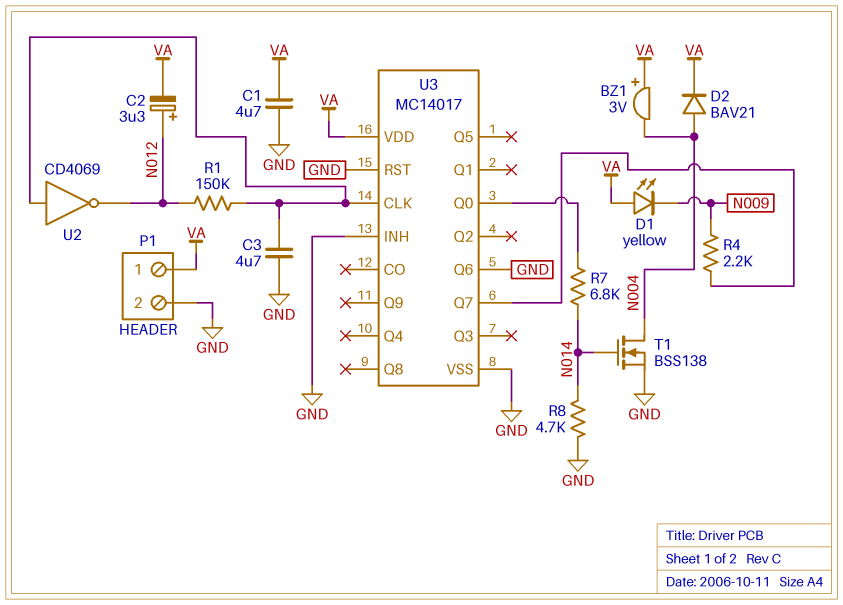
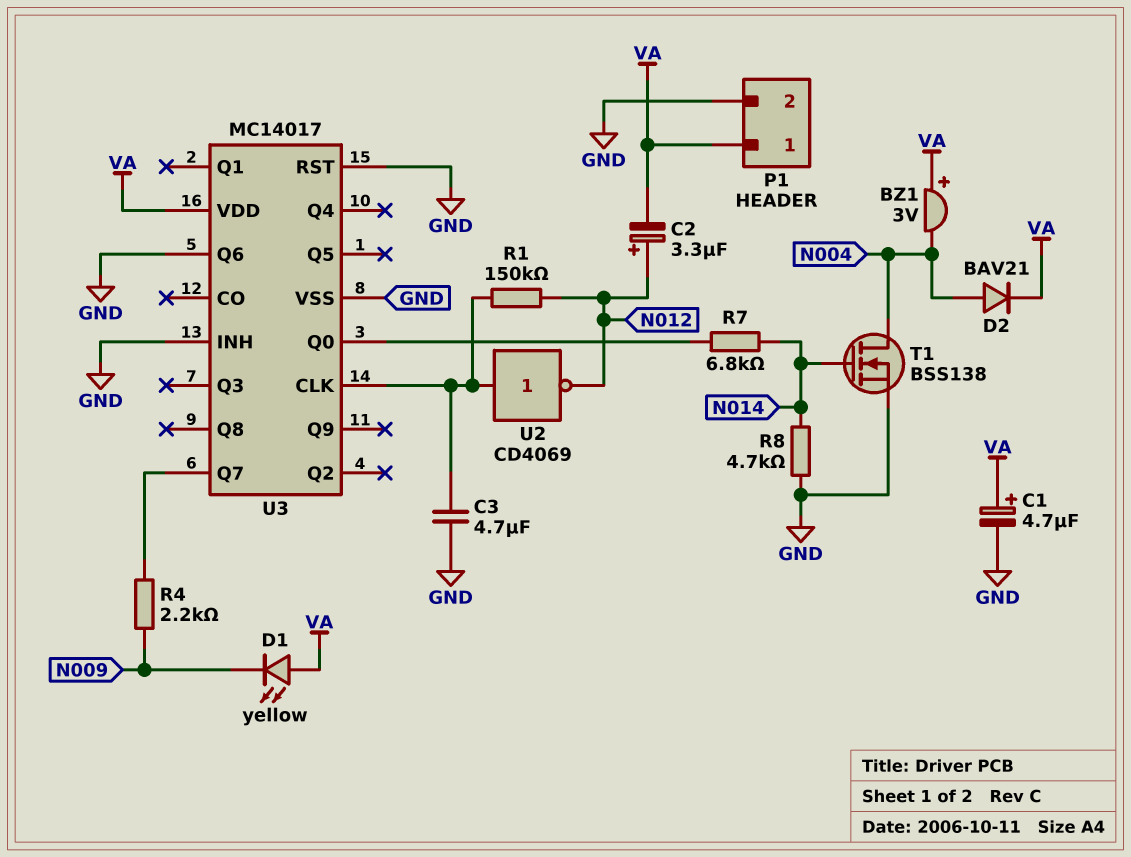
C1: 4.7uF (GND, VA) -> 4.7uF (plus VA, minus GND)

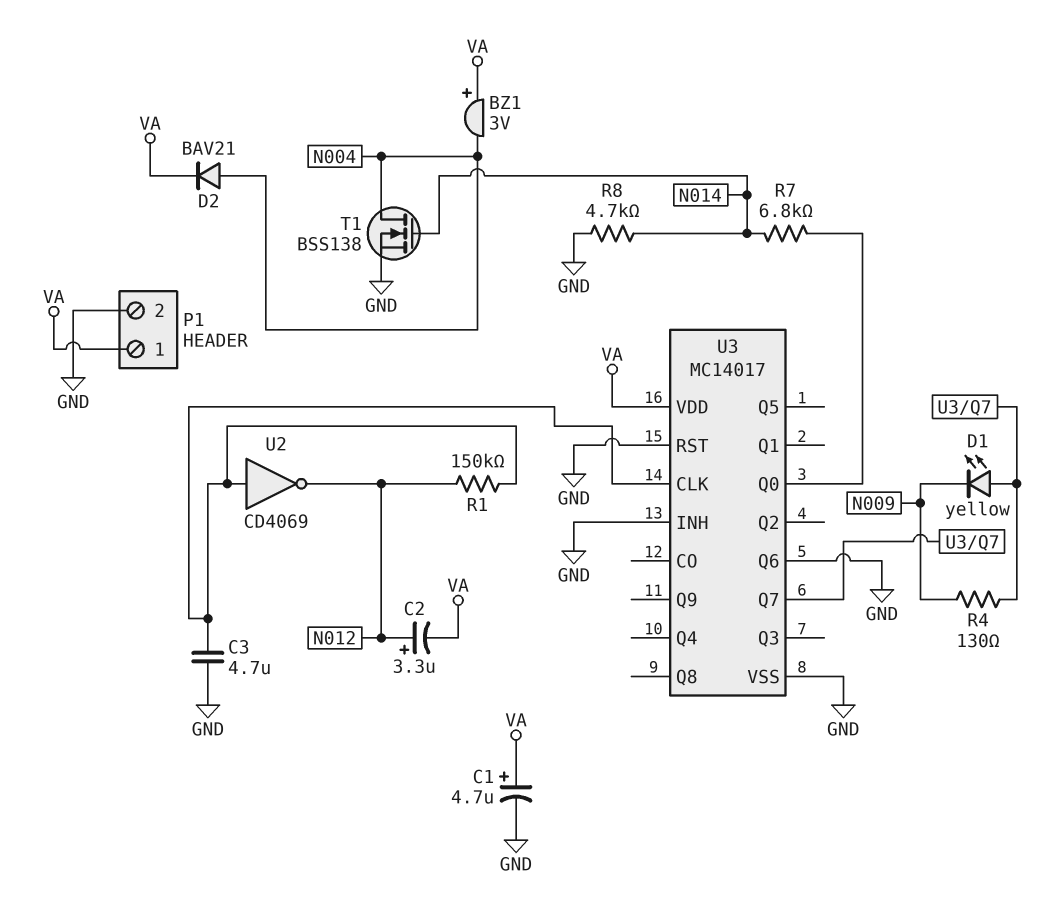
D1: LED yellow (A VA, K N009) -> LED yellow (A U3/Q7, K N009)
R4: 2.2k (N009, U3/Q7) -> 130 (N009, U3/Q7)

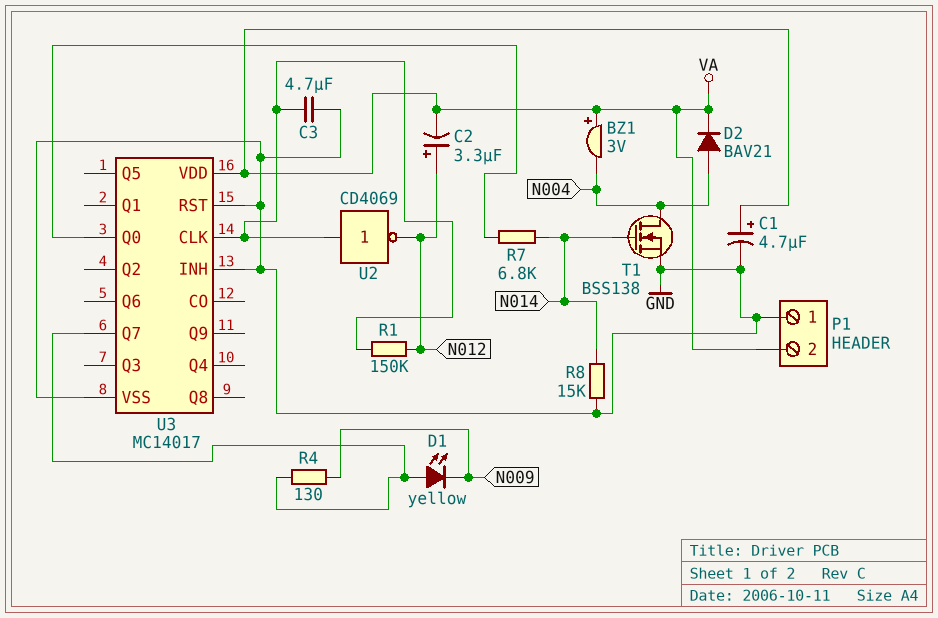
P1 pin 1: VA -> GND
P1 pin 2: GND -> VA
R8: 4.7k (GND, N014) -> 15k (GND, N014)
U3 pin Q6: GND -> none

